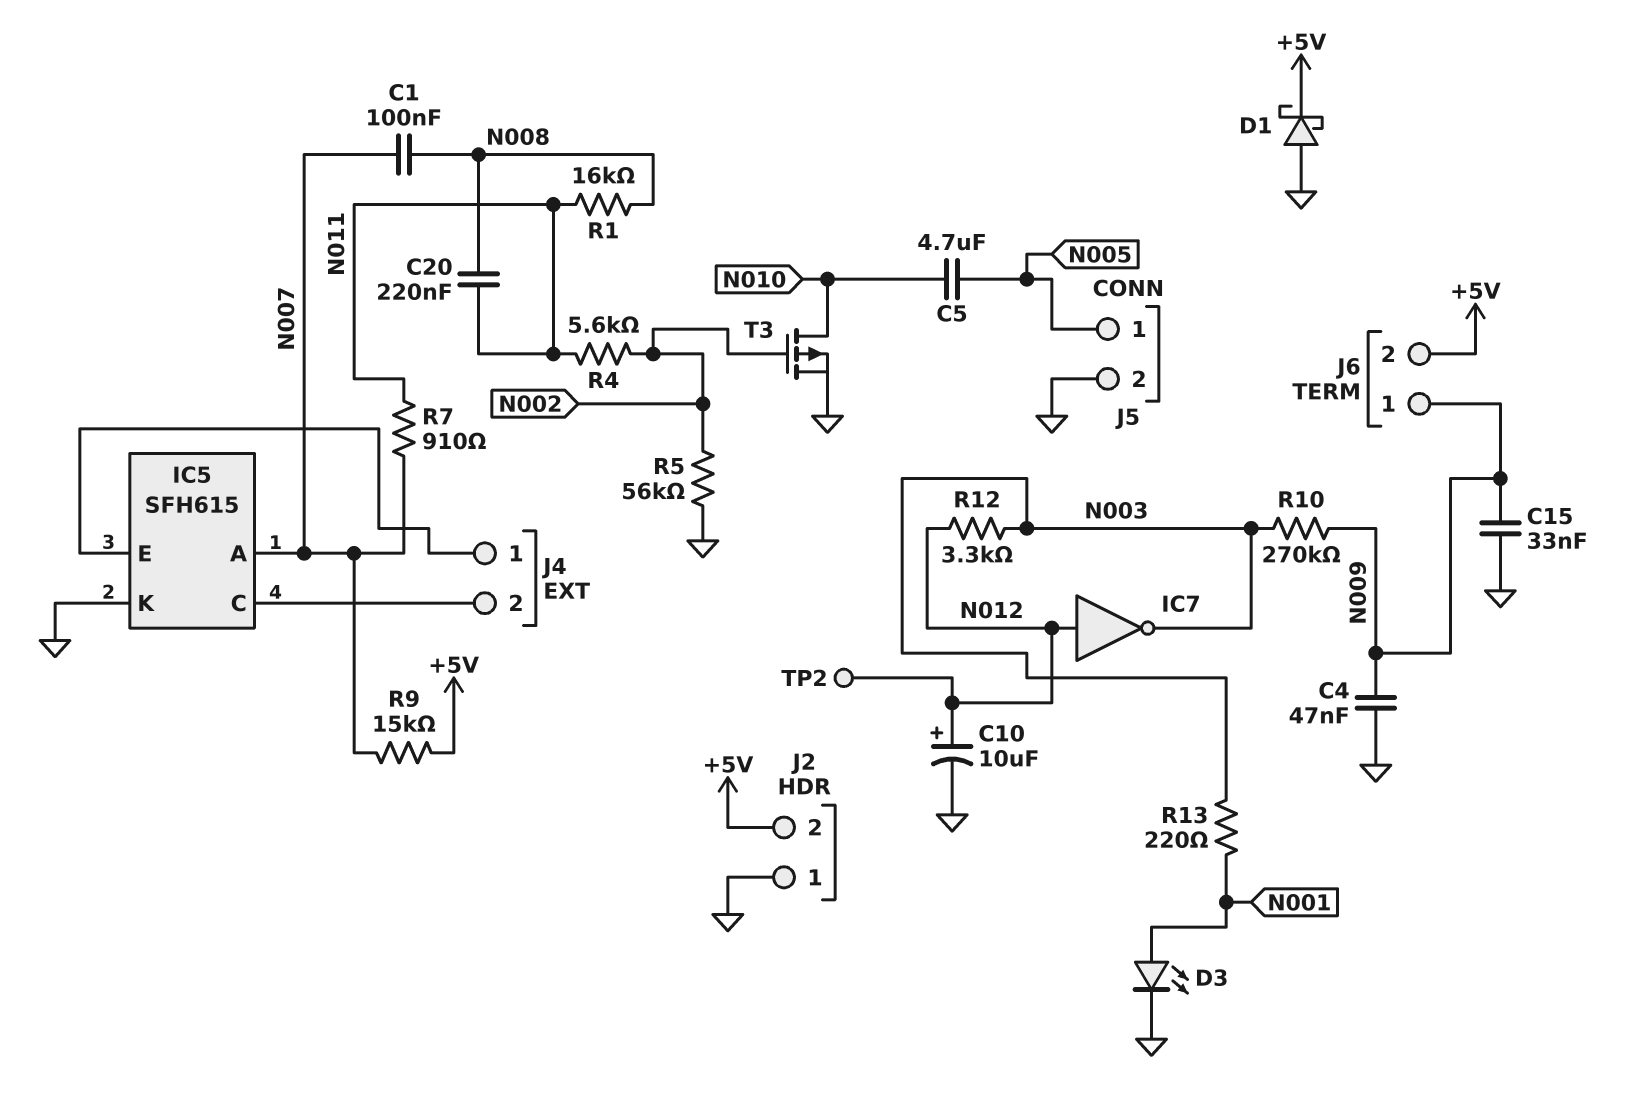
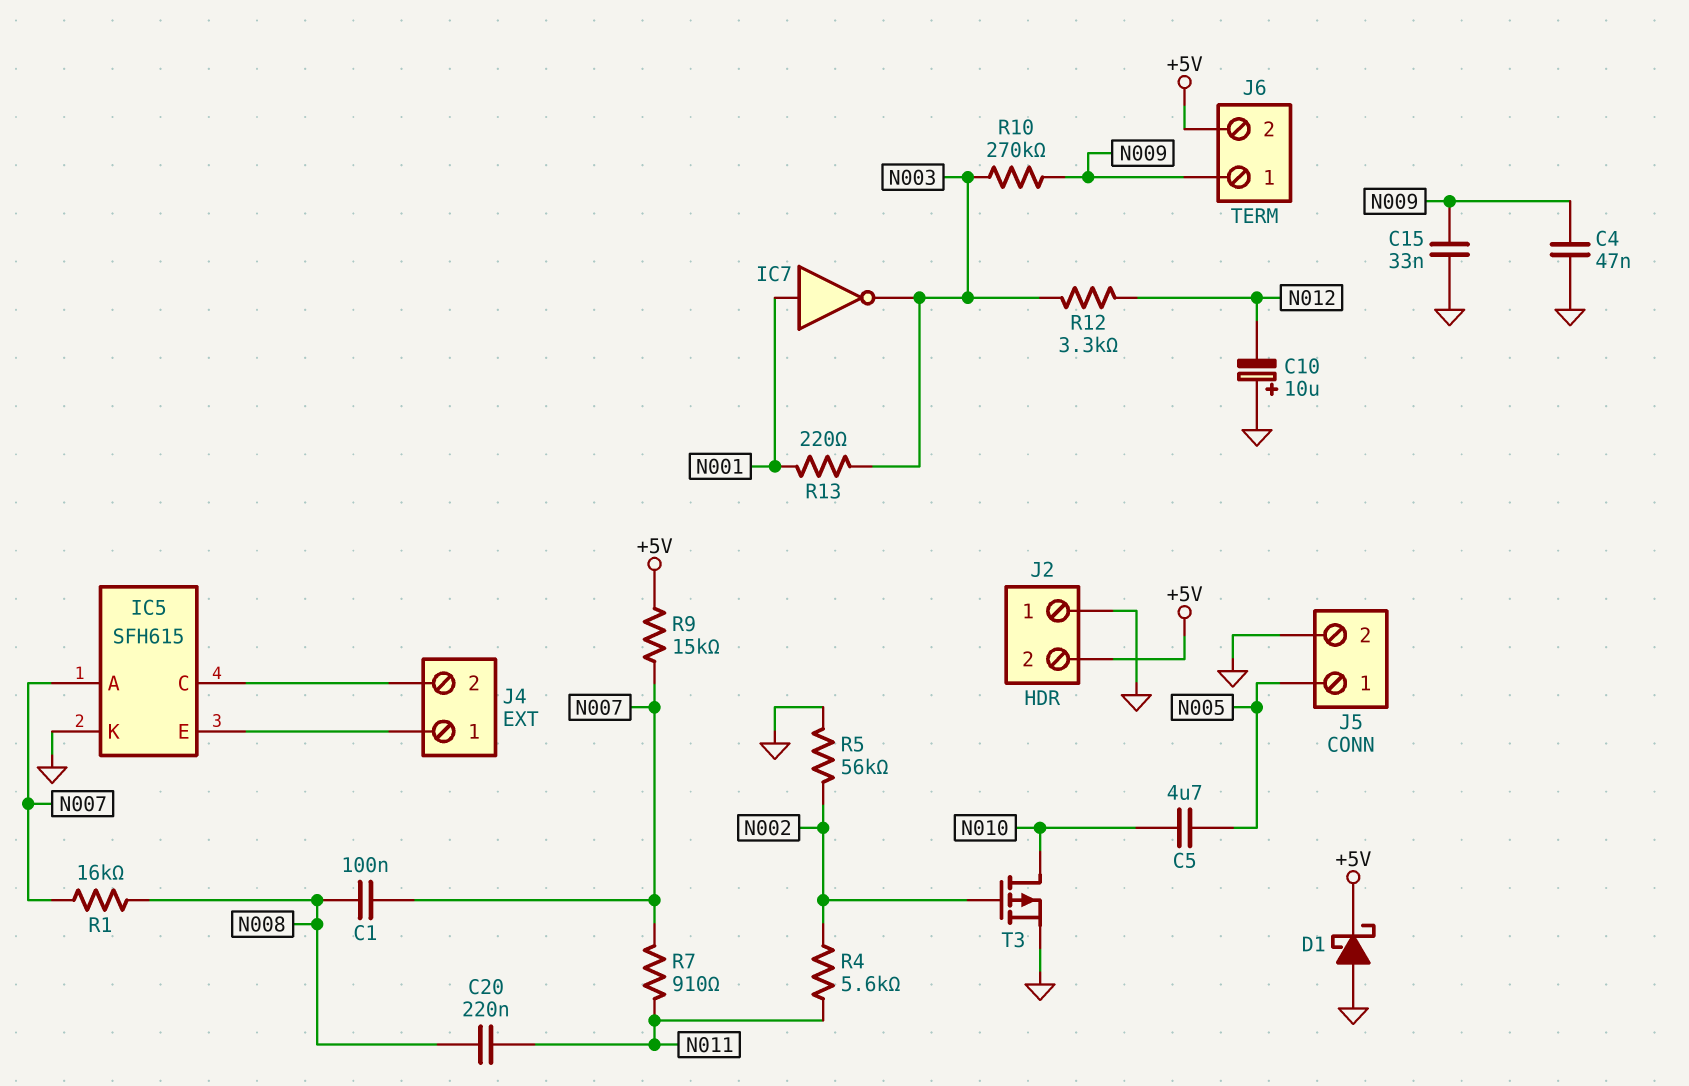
C10: 10uF (plus N012, minus GND) -> 10uF (plus GND, minus N012)
D3: LED (A N001, K GND) -> none
IC7: NOT (in N012, out N003) -> NOT (in N001, out N003)
R1: 16k (N008, N011) -> 16k (N007, N008)
TP2: test point (N012) -> none

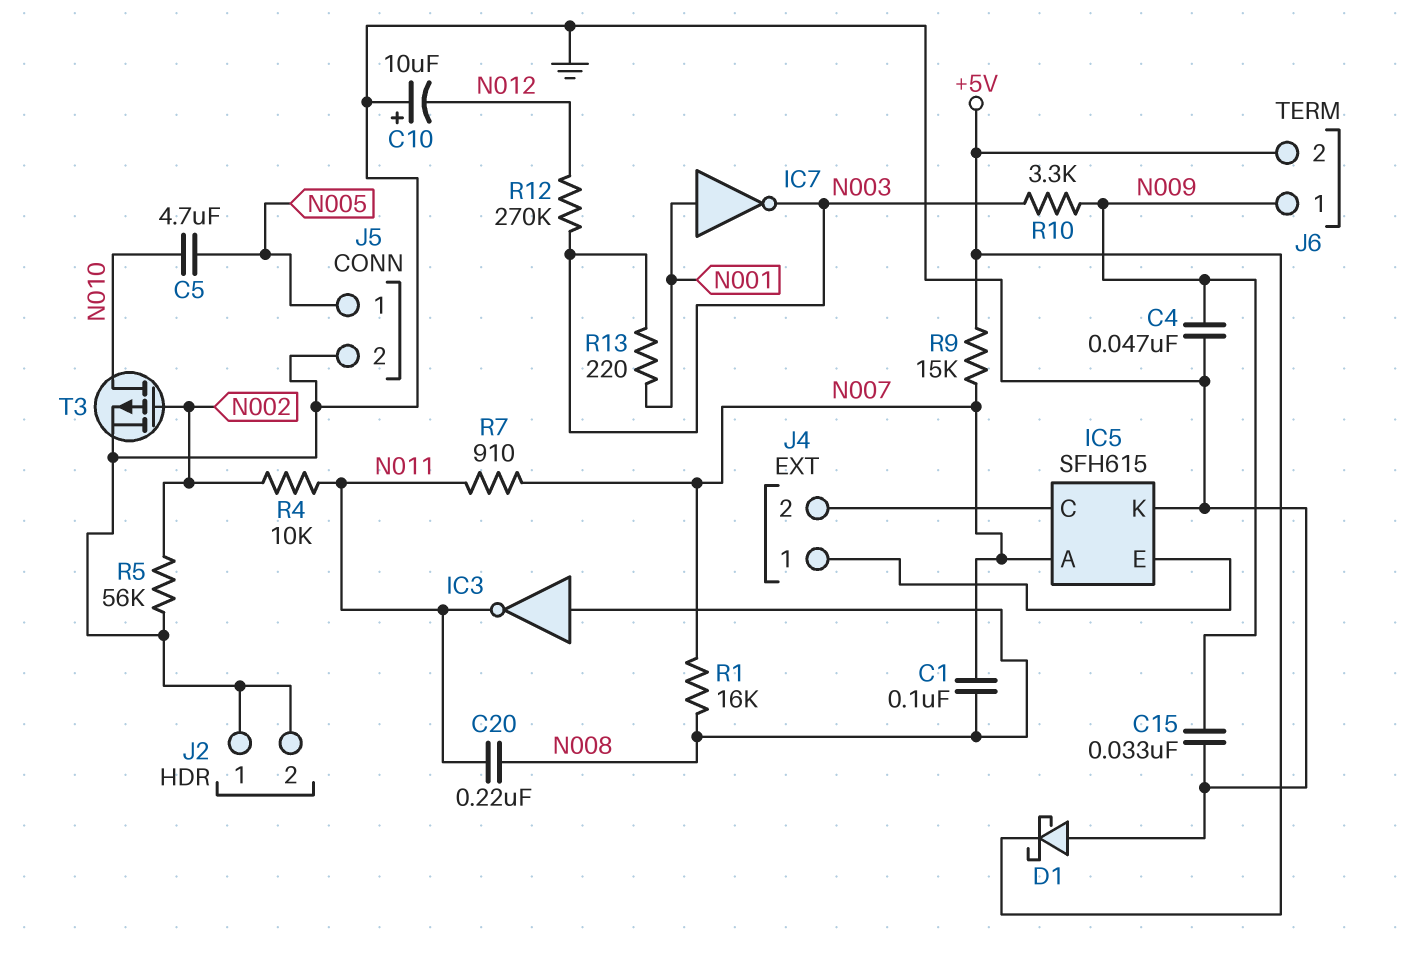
IC3: none -> NOT (in N008, out N011)
J2 pin 2: +5V -> GND
R4: 5.6k (N002, N011) -> 10k (N002, N011)
R10: 270k (N003, N009) -> 3.3k (N003, N009)
R12: 3.3k (N003, N012) -> 270k (N003, N012)

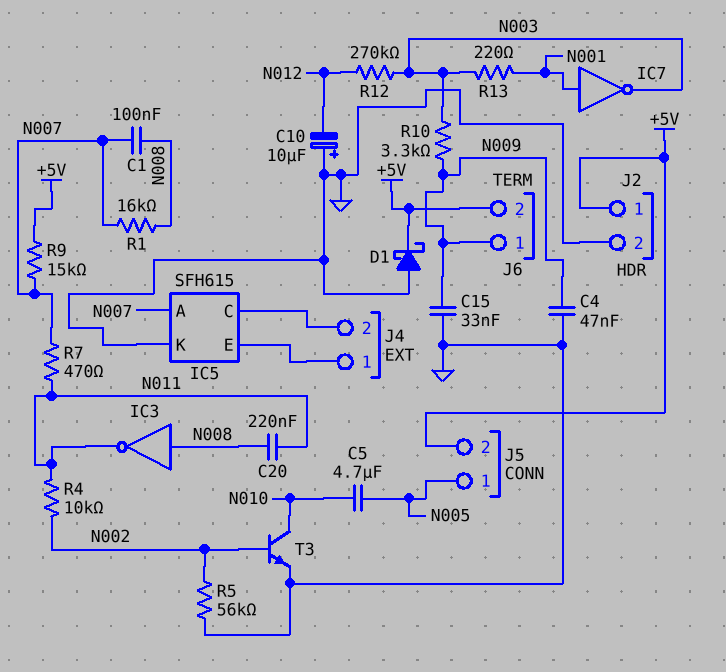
J2 pin 1: GND -> +5V
J5 pin 2: GND -> +5V
R7: 910 (N007, N011) -> 470 (N007, N011)
T3: PMOS (G N002, D N010, S GND) -> NPN (B N002, C N010, E GND)

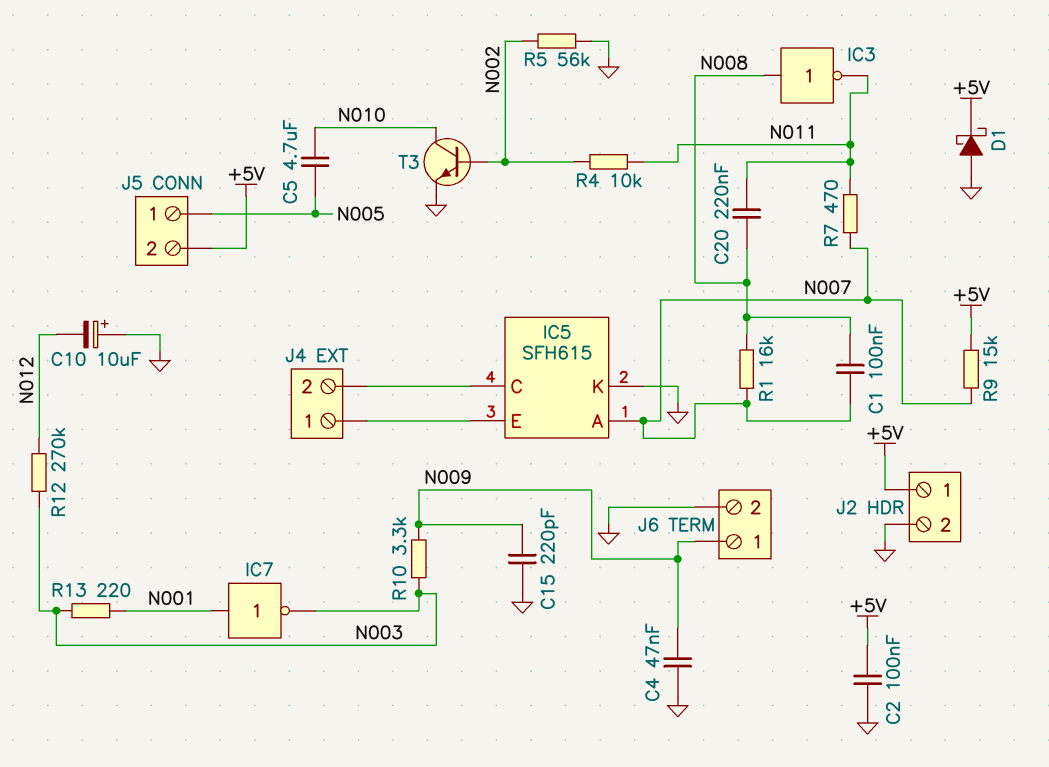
C2: none -> 100nF (+5V, GND)
C15: 33nF (GND, N009) -> 220pF (GND, N009)
J6 pin 2: +5V -> GND

